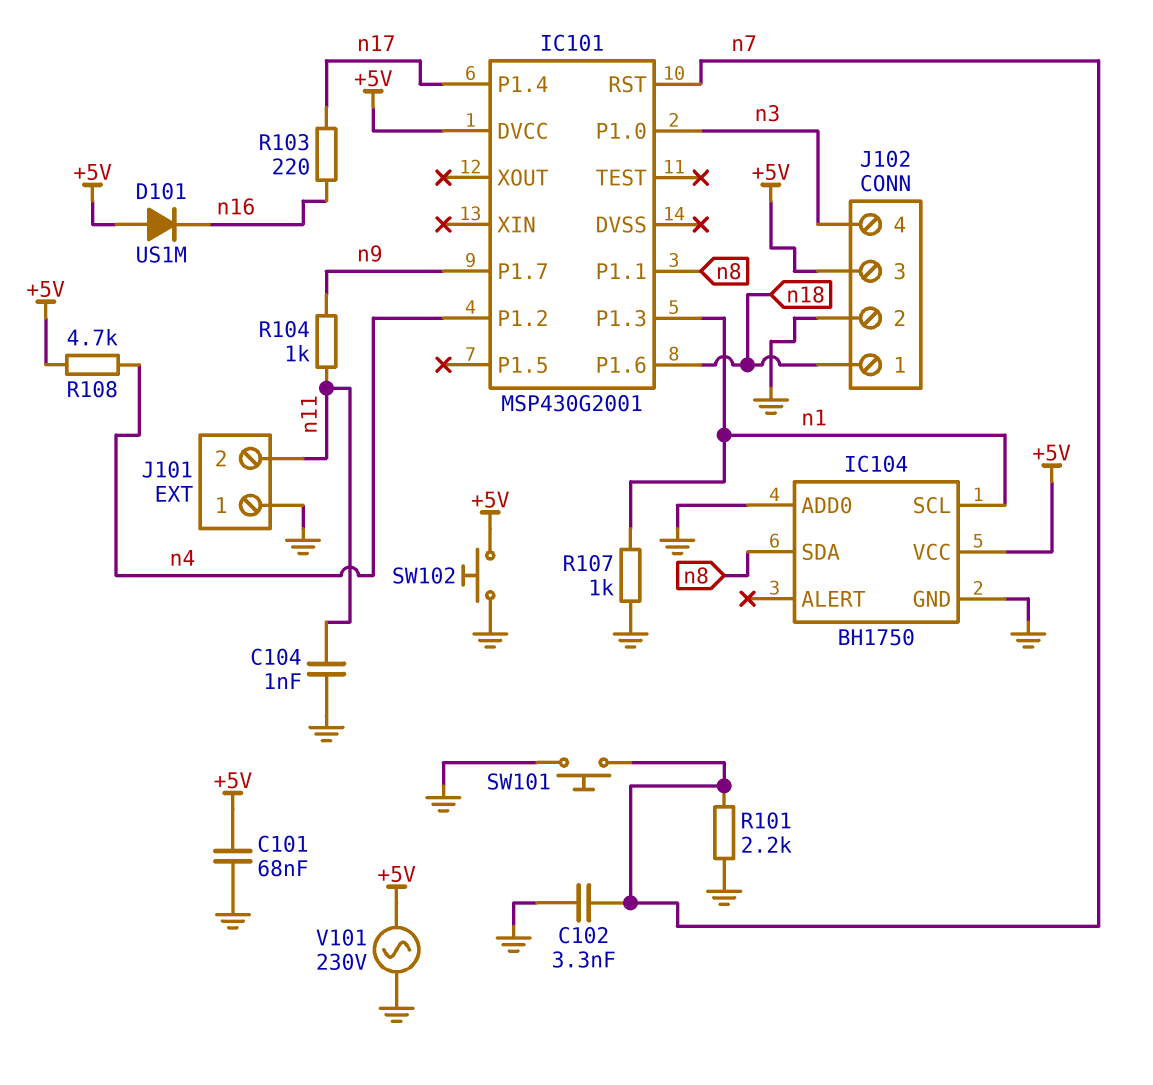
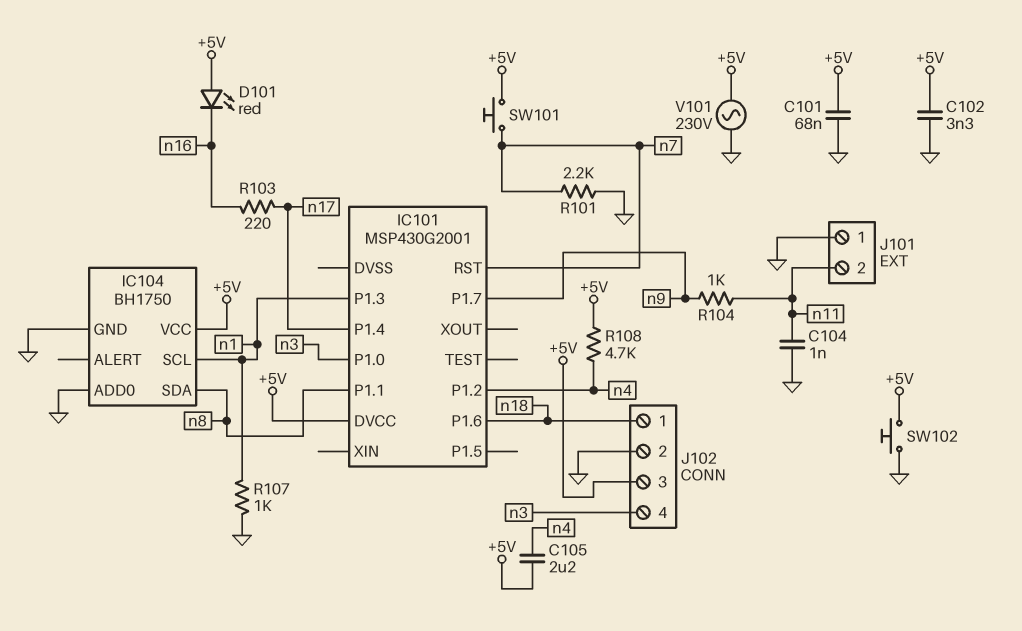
C102: 3.3nF (GND, n7) -> 3.3nF (+5V, GND)
C105: none -> 2.2uF (+5V, n4)
D101: diode US1M (A +5V, K n16) -> LED red (A +5V, K n16)
SW101: button (GND, n7) -> button (+5V, n7)

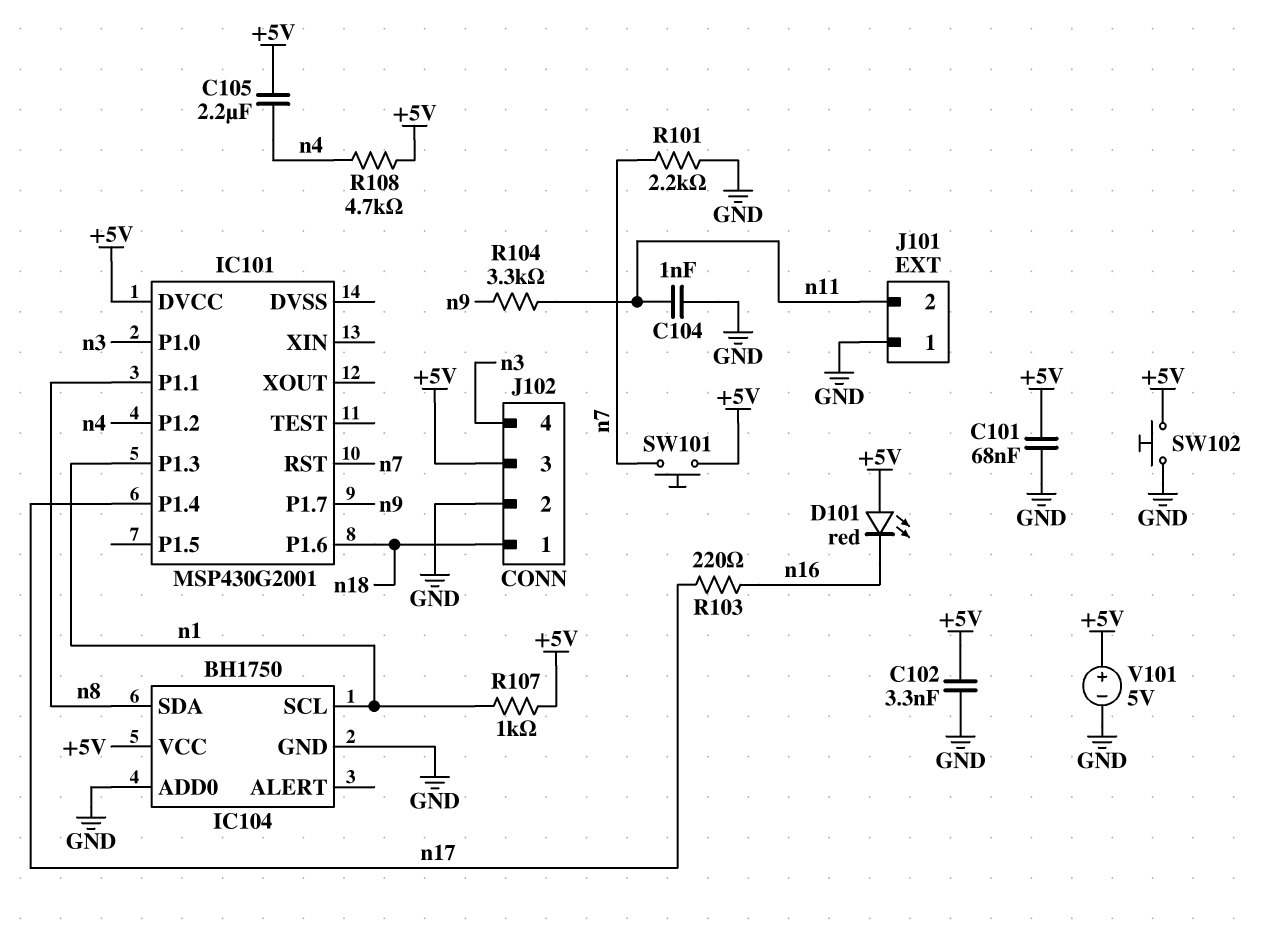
R104: 1k (n9, n11) -> 3.3k (n9, n11)
R107: 1k (GND, n1) -> 1k (+5V, n1)
V101: AC 230V (+5V, GND) -> 5V (plus +5V, minus GND)

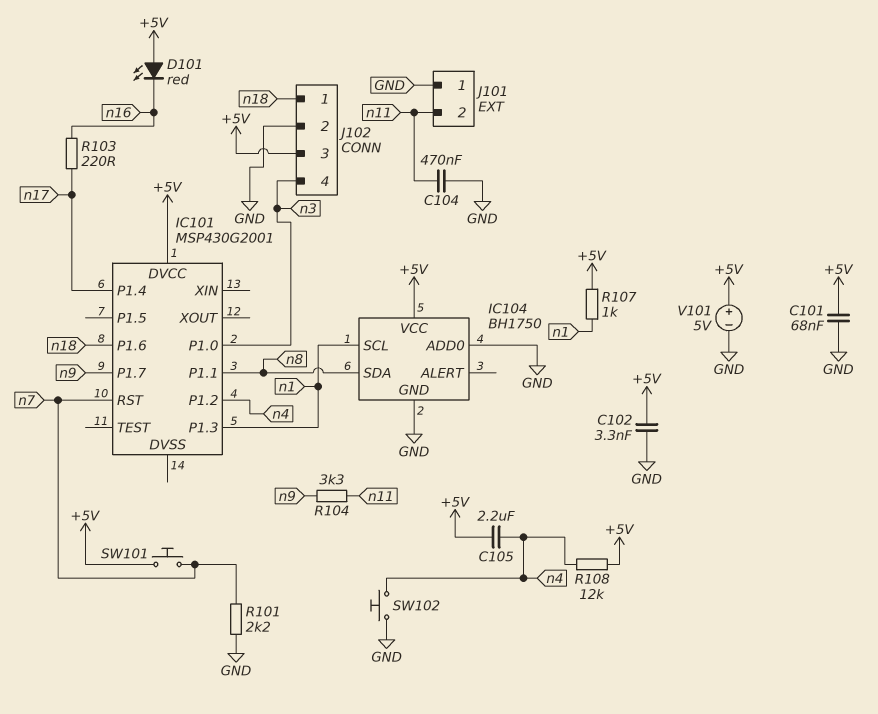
C104: 1nF (GND, n11) -> 470nF (GND, n11)
R108: 4.7k (+5V, n4) -> 12k (+5V, n4)
SW102: button (+5V, GND) -> button (GND, n4)

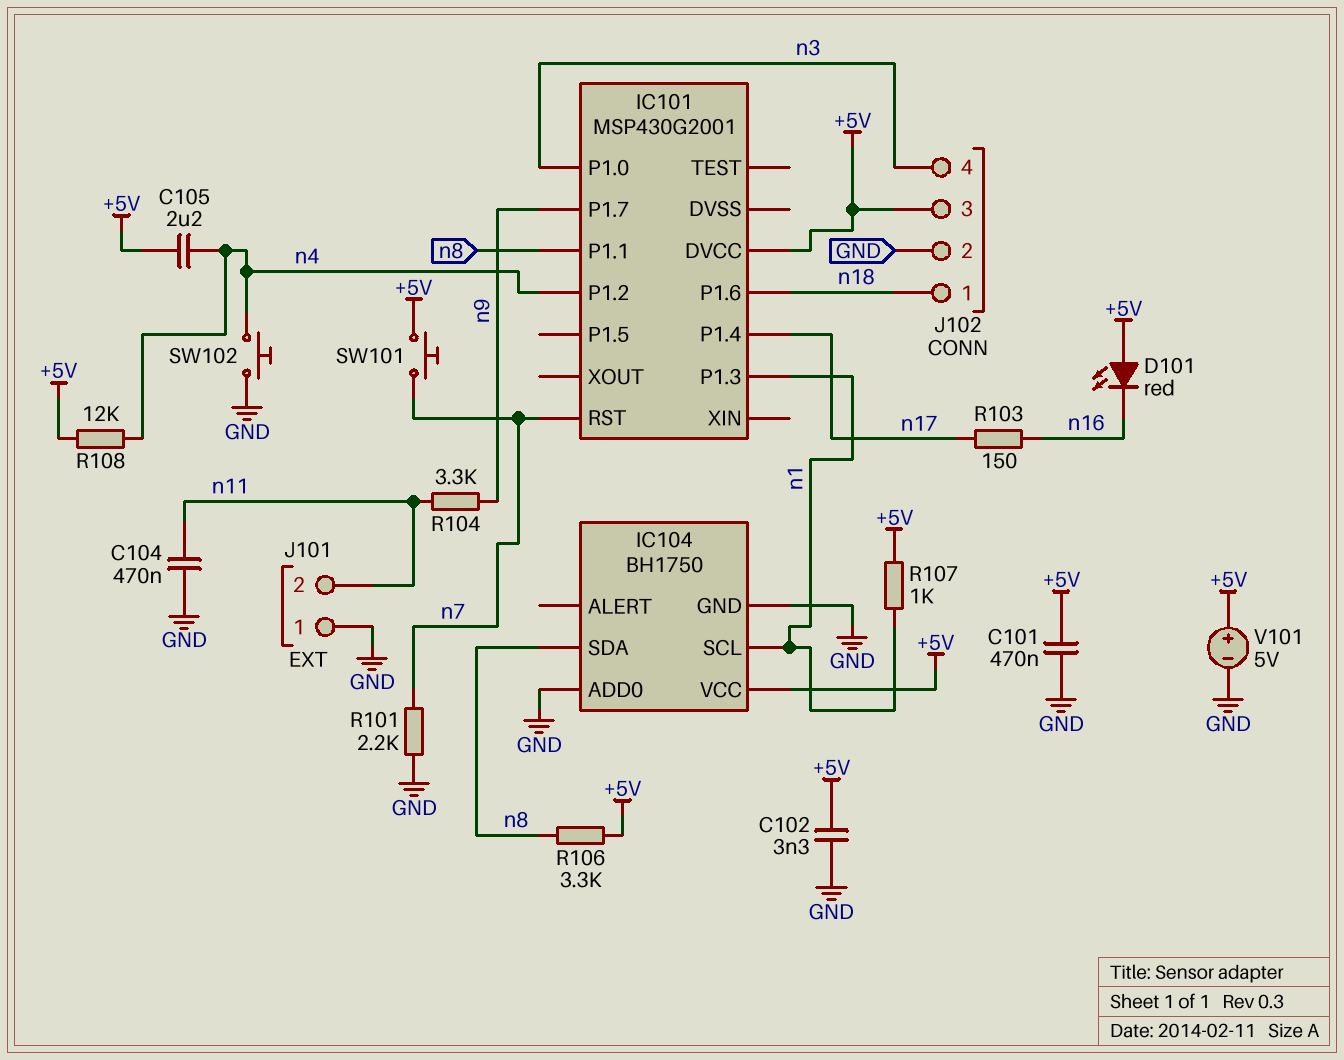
C101: 68nF (+5V, GND) -> 470nF (+5V, GND)
R103: 220 (n16, n17) -> 150 (n16, n17)
R106: none -> 3.3k (+5V, n8)

